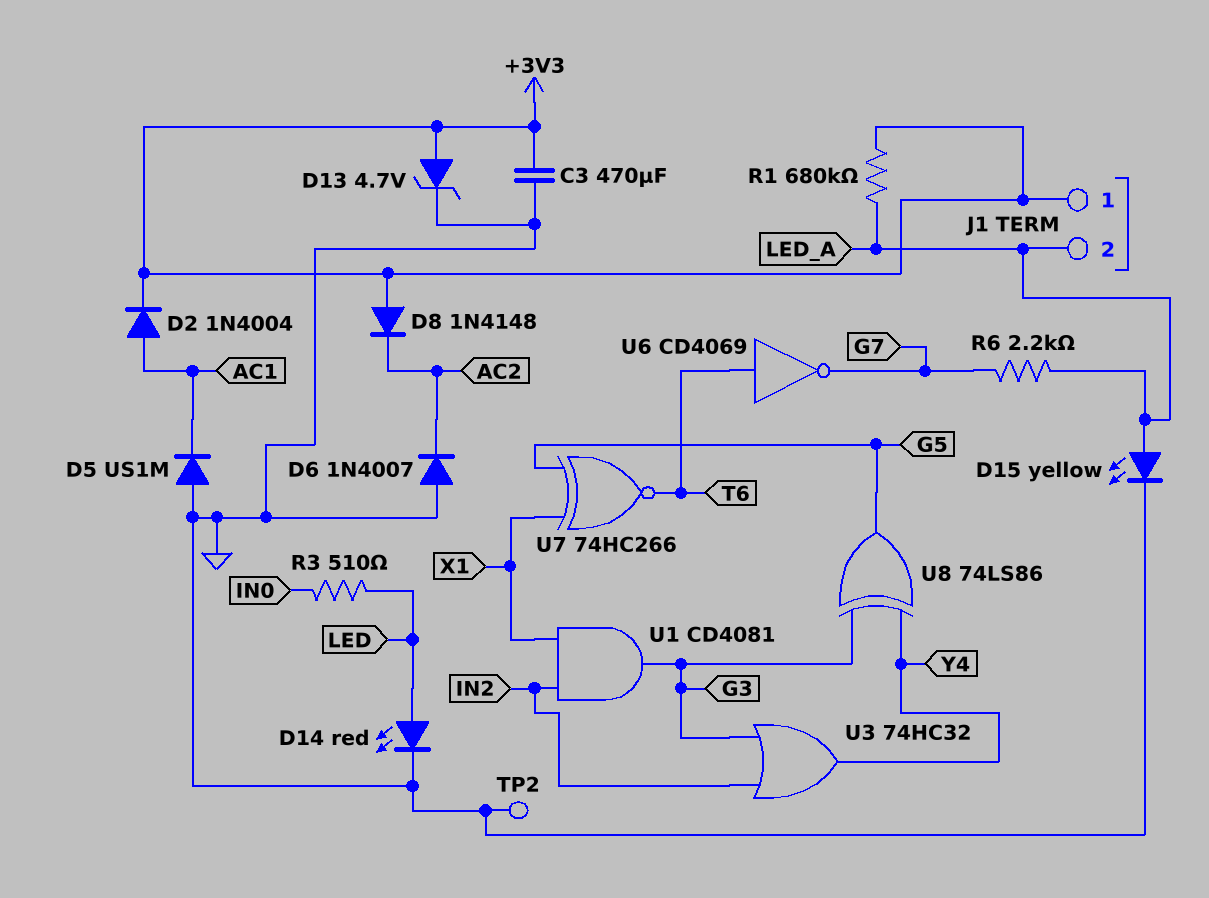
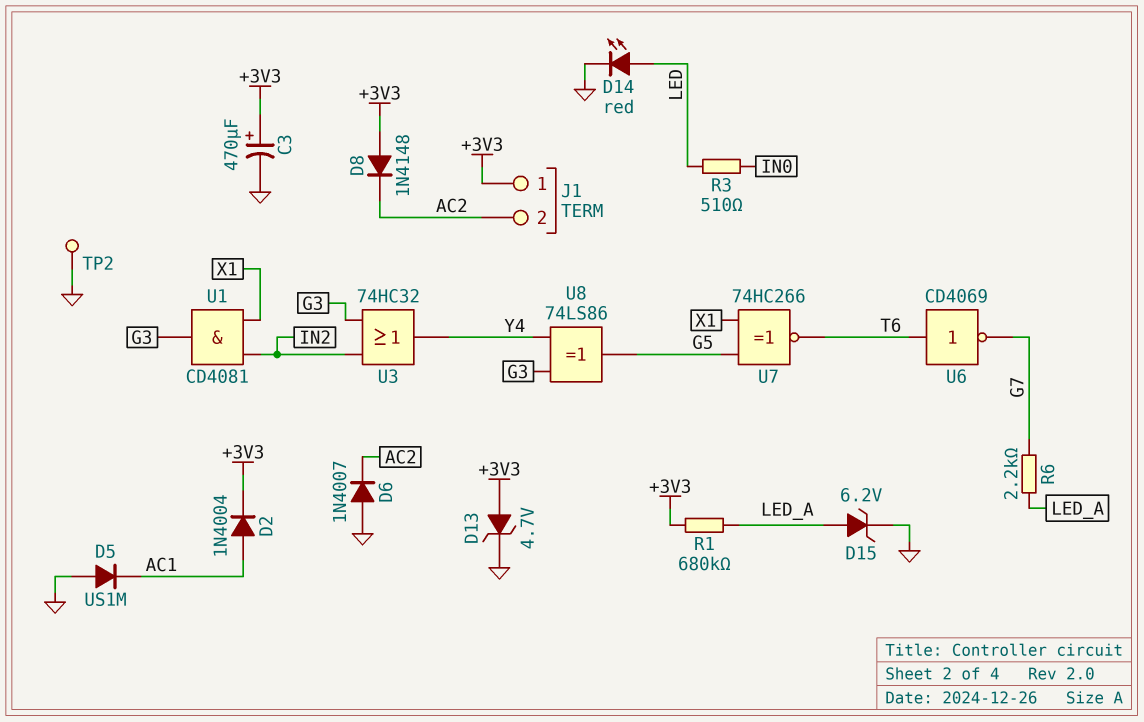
C3: 470uF (+3V3, GND) -> 470uF (plus +3V3, minus GND)
D15: LED yellow (A LED_A, K GND) -> zener 6.2V (A LED_A, K GND)
J1 pin 2: LED_A -> AC2

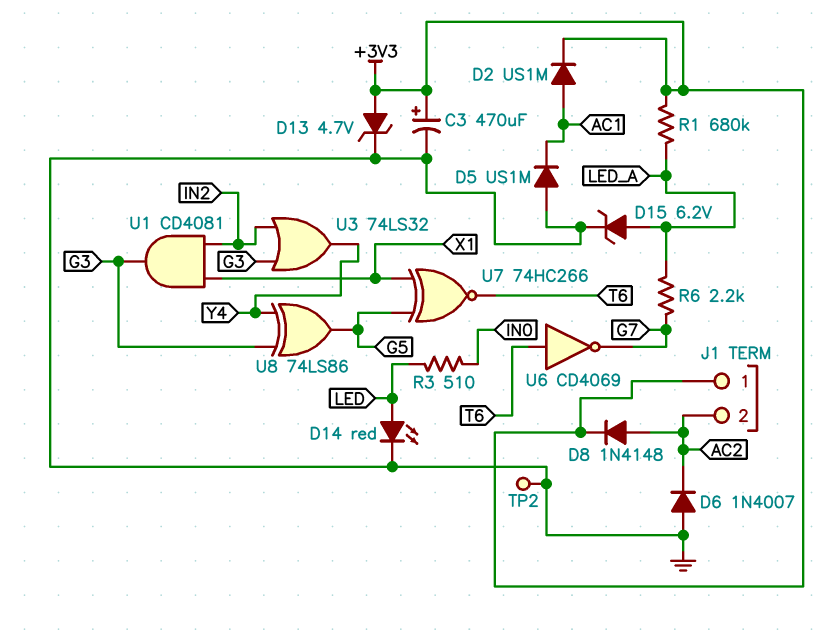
D2: diode 1N4004 (A AC1, K +3V3) -> diode US1M (A AC1, K +3V3)
D8: diode 1N4148 (A +3V3, K AC2) -> diode 1N4148 (A AC2, K +3V3)
U3: OR 74HC32 (in G3, in IN2, out Y4) -> OR 74LS32 (in G3, in IN2, out Y4)

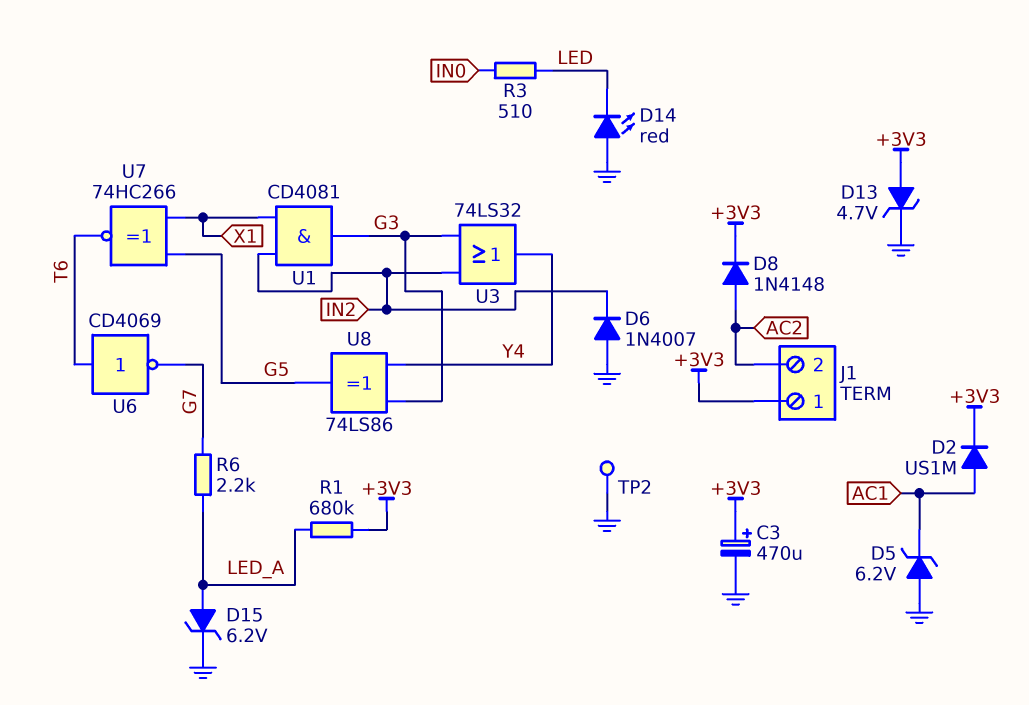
D5: diode US1M (A GND, K AC1) -> zener 6.2V (A GND, K AC1)
D6: diode 1N4007 (A GND, K AC2) -> diode 1N4007 (A GND, K IN2)
D14: LED red (A LED, K GND) -> LED red (A GND, K LED)

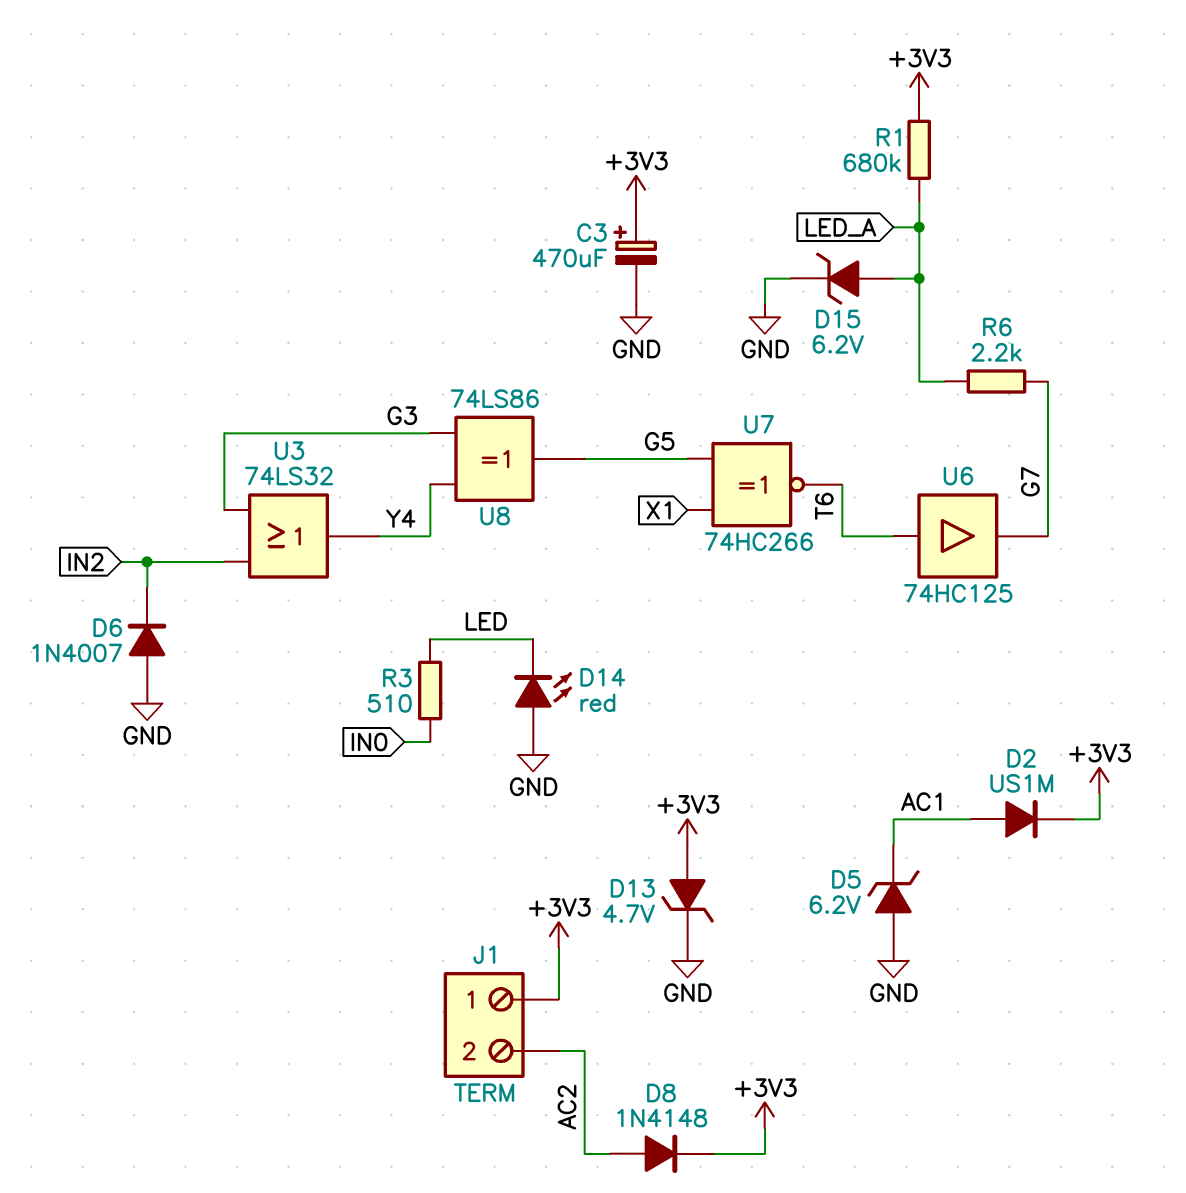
TP2: test point (GND) -> none
U1: AND CD4081 (in IN2, in X1, out G3) -> none
U6: NOT CD4069 (in T6, out G7) -> buffer 74HC125 (in T6, out G7)

